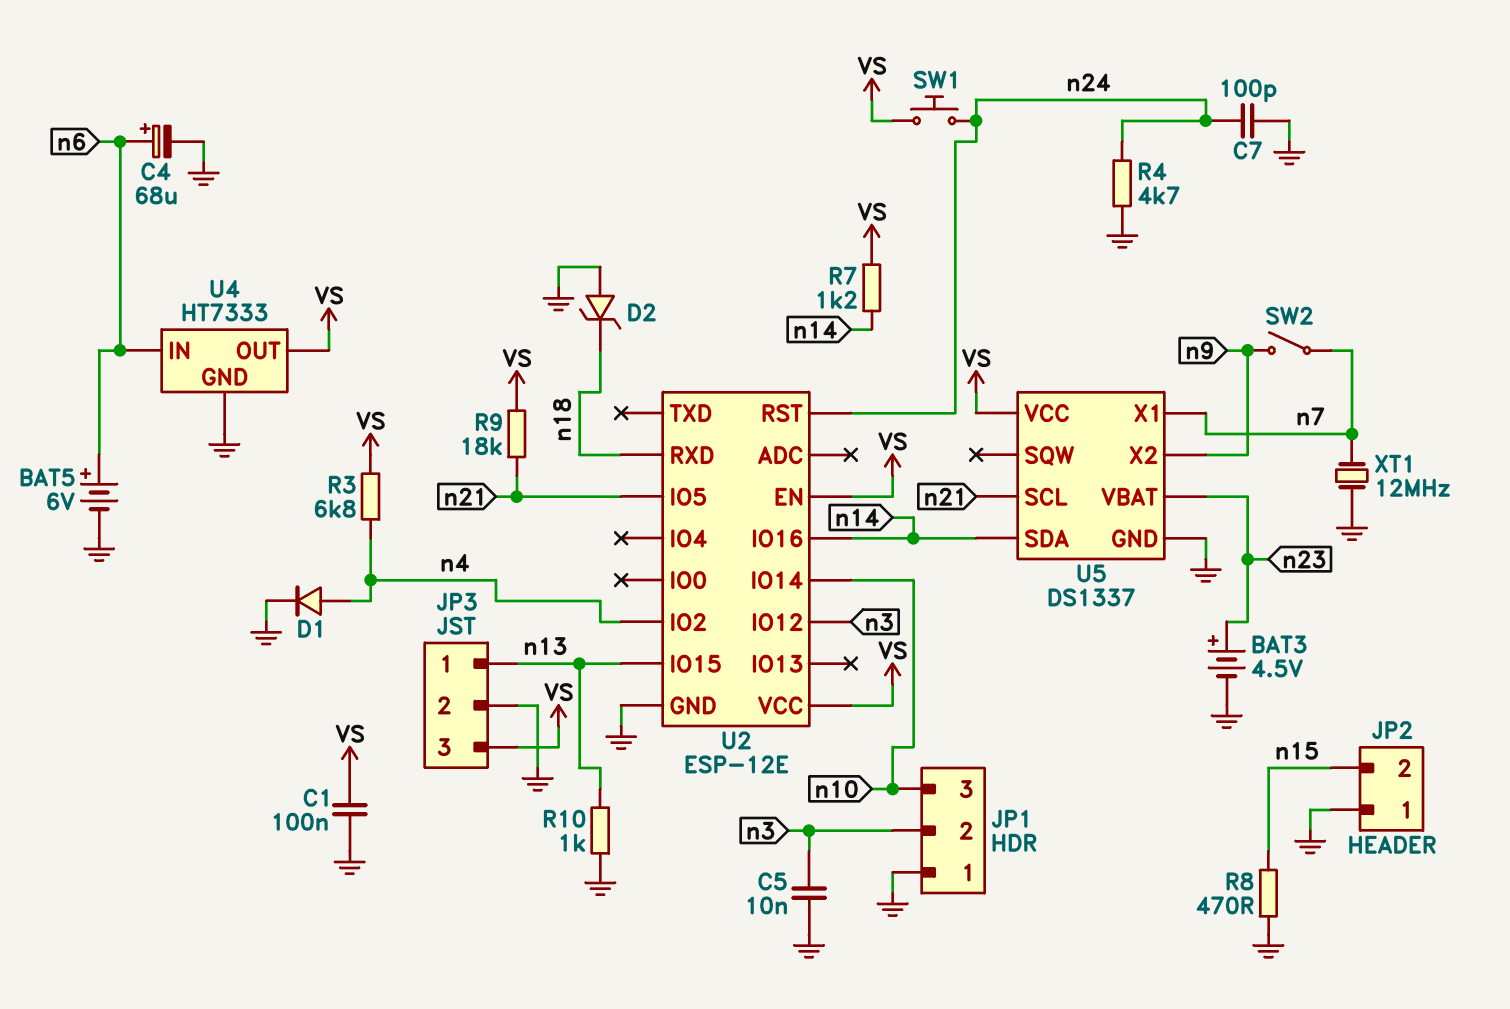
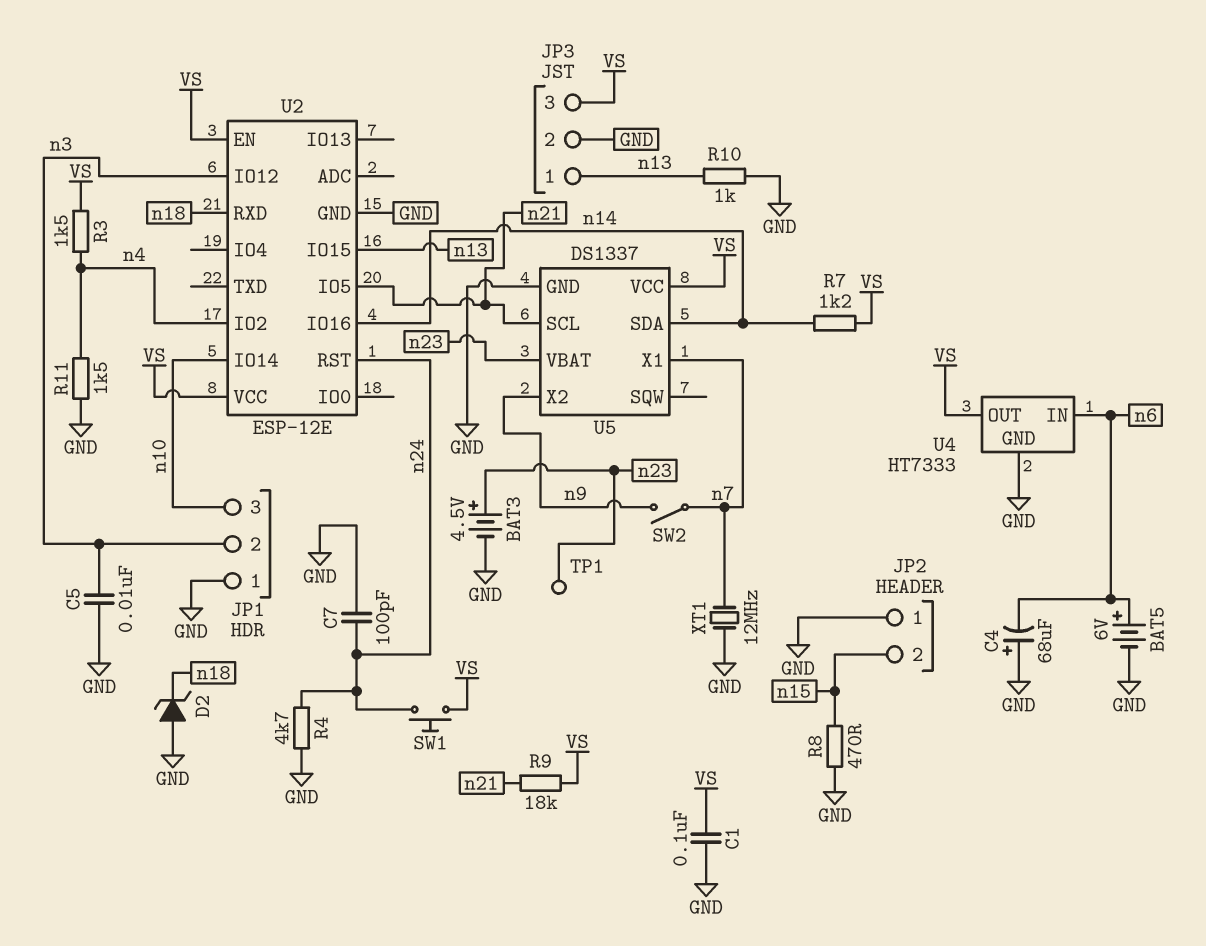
C4: 68uF (plus n6, minus GND) -> 68uF (plus GND, minus n6)
D1: diode (A n4, K GND) -> none
R3: 6.8k (VS, n4) -> 1.5k (VS, n4)
R11: none -> 1.5k (GND, n4)
TP1: none -> test point (n23)

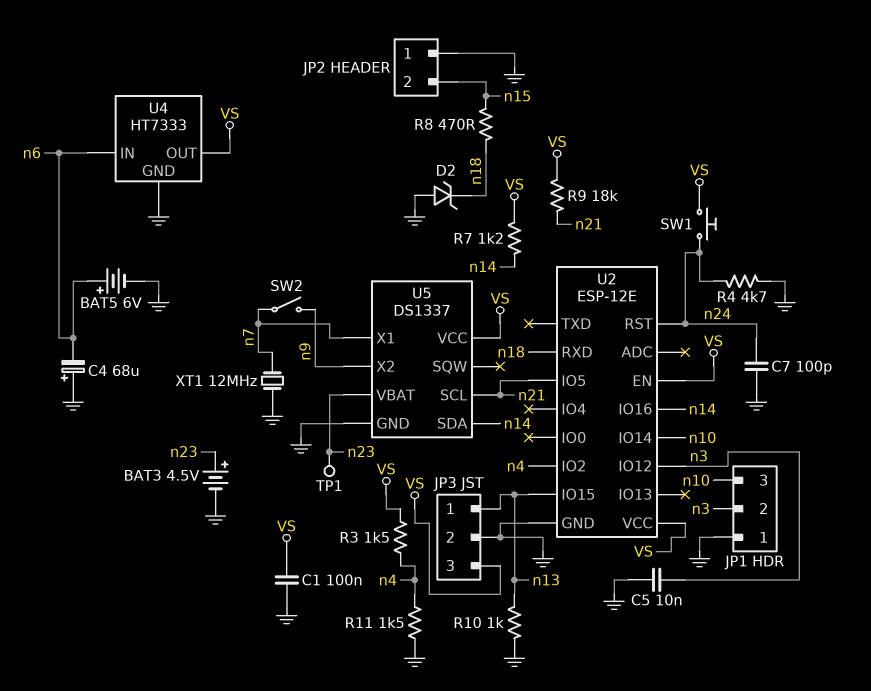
R8: 470 (GND, n15) -> 470 (n15, n18)

